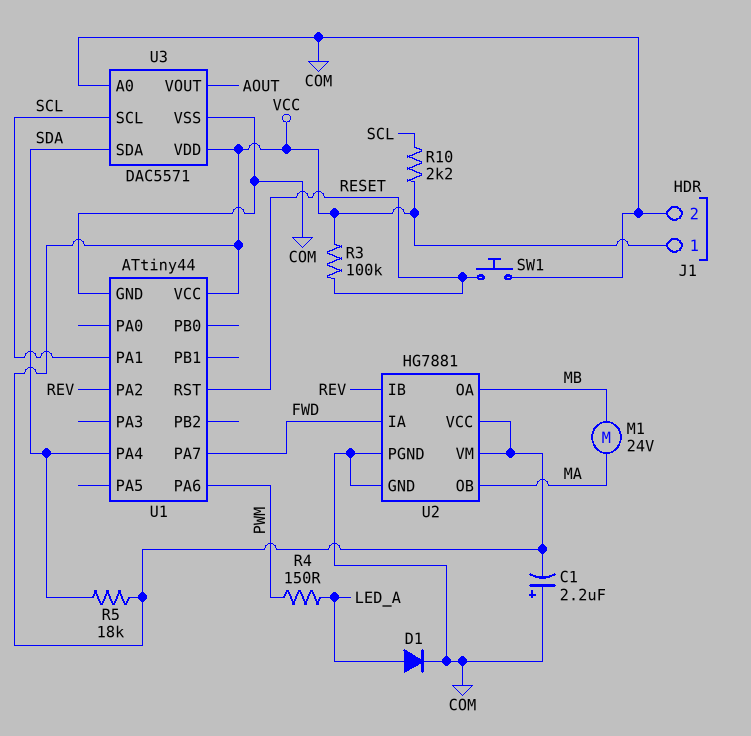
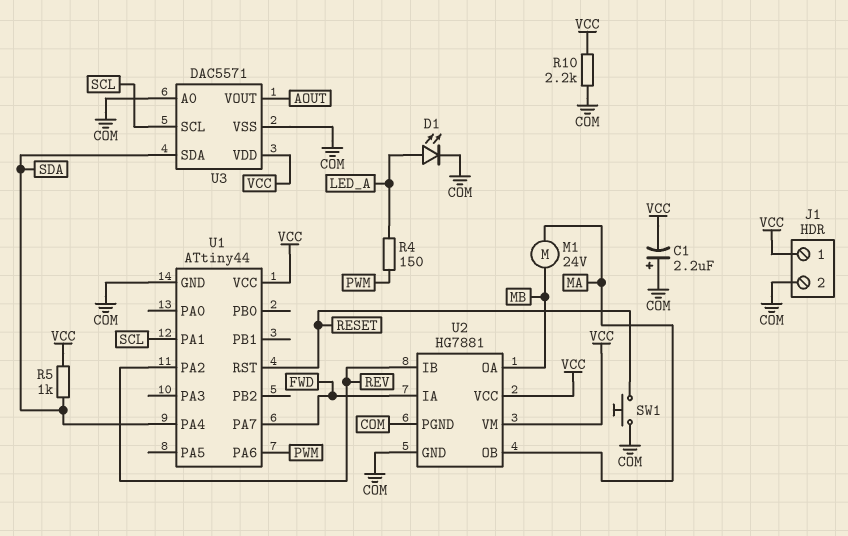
D1: diode (A LED_A, K COM) -> LED (A LED_A, K COM)
R3: 100k (RESET, VCC) -> none
R5: 18k (SDA, VCC) -> 1k (SDA, VCC)
R10: 2.2k (SCL, VCC) -> 2.2k (COM, VCC)

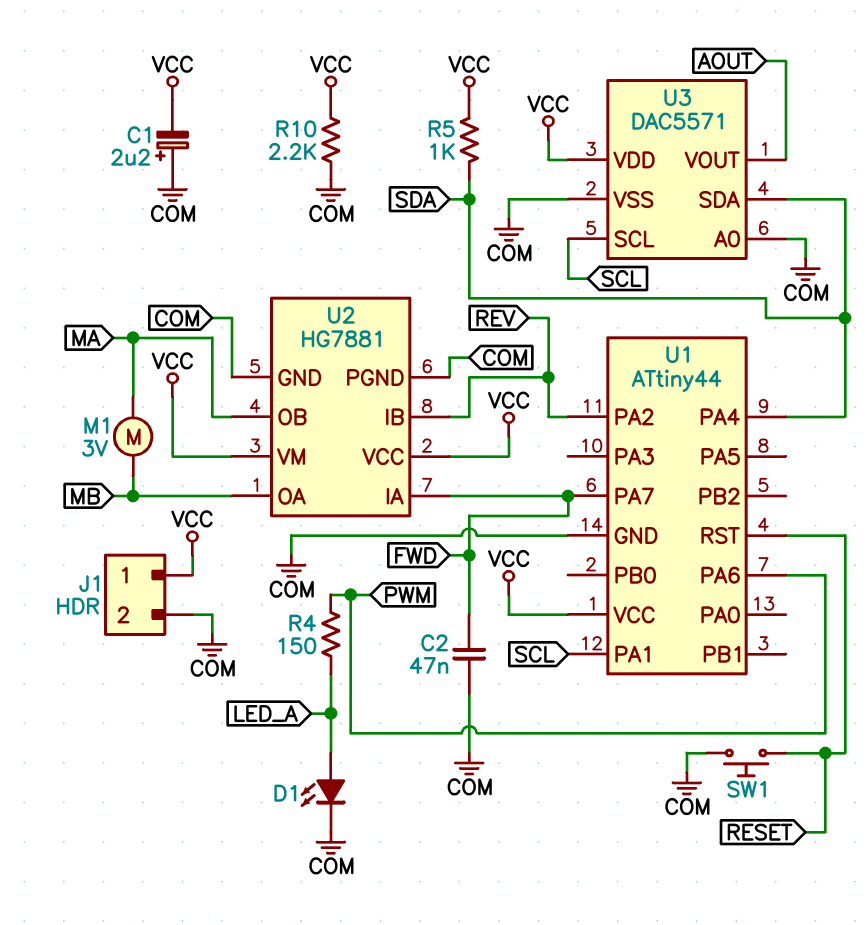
C2: none -> 47nF (COM, FWD)
M1: motor 24V (MA, MB) -> motor 3V (MA, MB)

